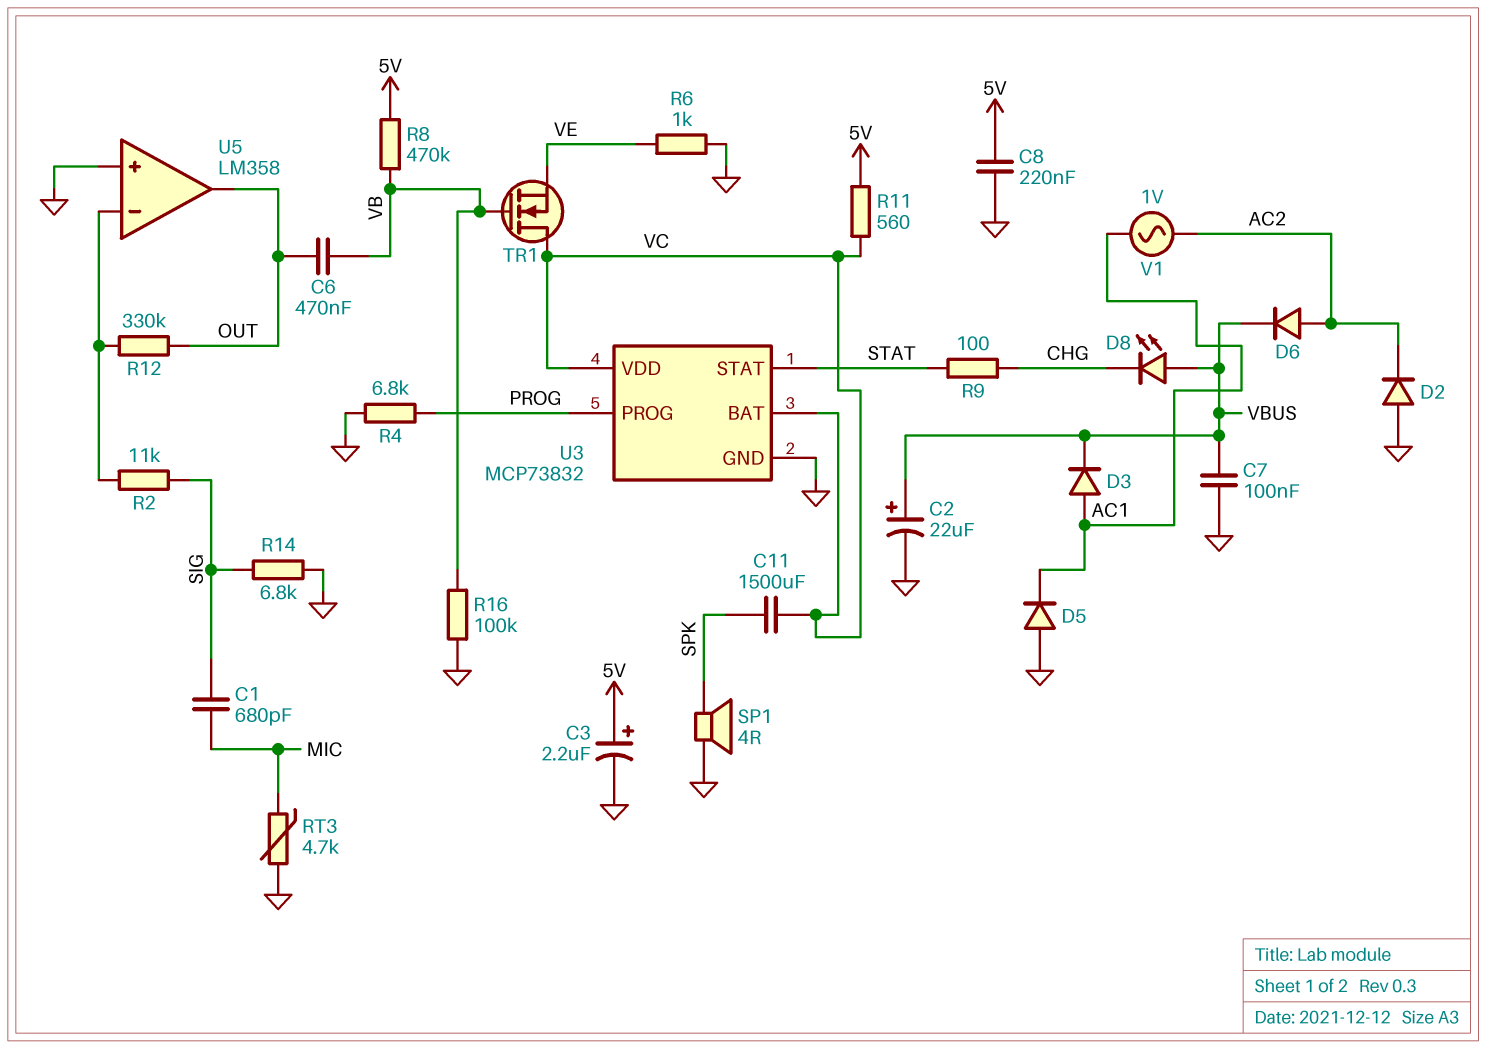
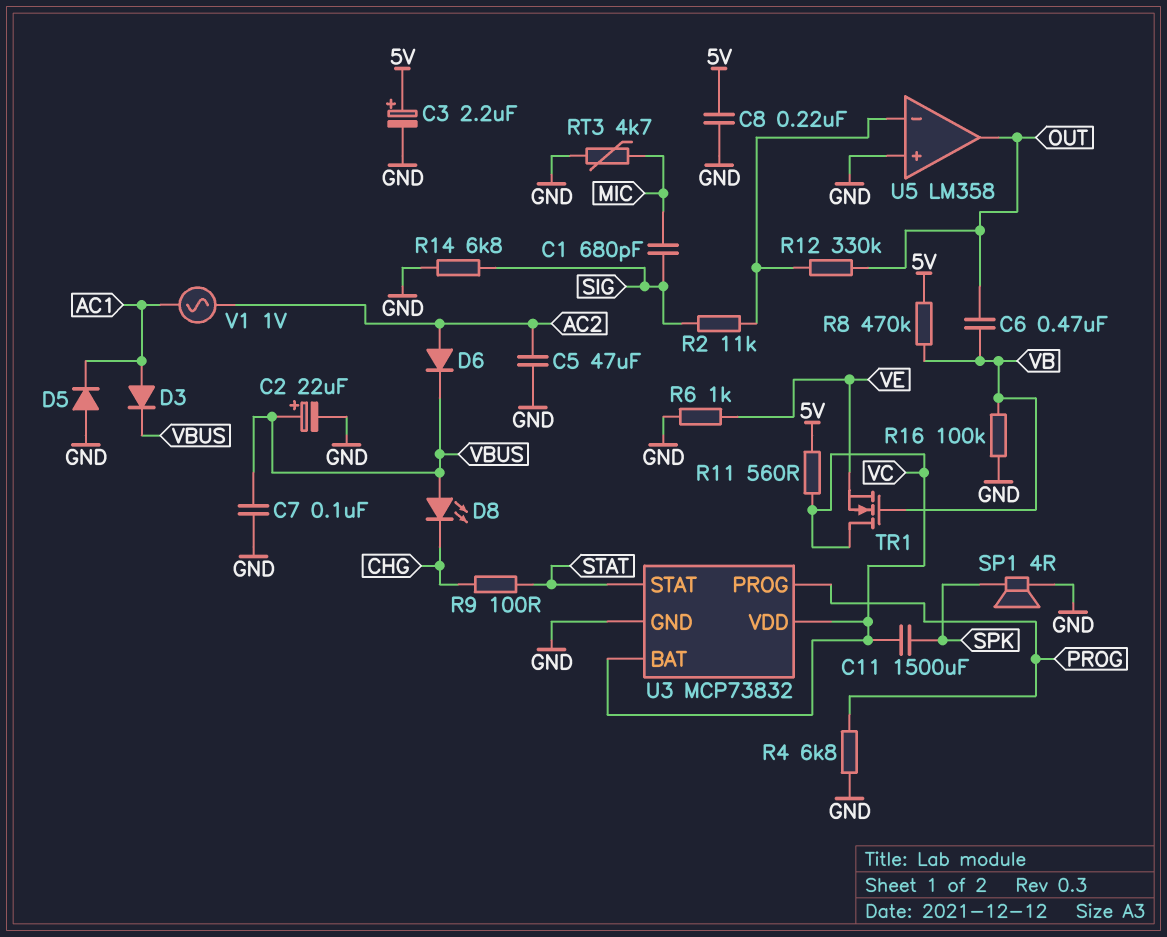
C5: none -> 47uF (AC2, GND)
D2: diode (A GND, K AC2) -> none

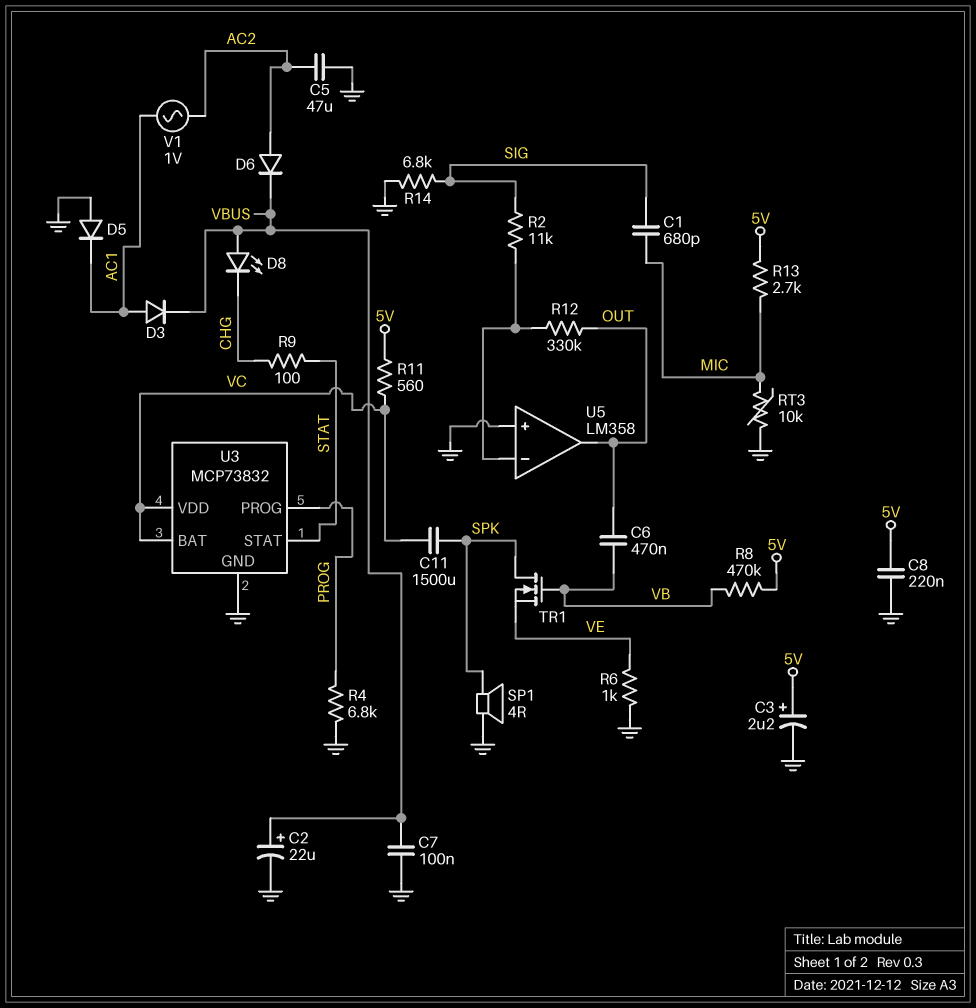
R13: none -> 2.7k (5V, MIC)
R16: 100k (GND, VB) -> none
RT3: 4.7k (GND, MIC) -> 10k (GND, MIC)
TR1: NMOS (G VB, D VC, S VE) -> NMOS (G VB, D SPK, S VE)

